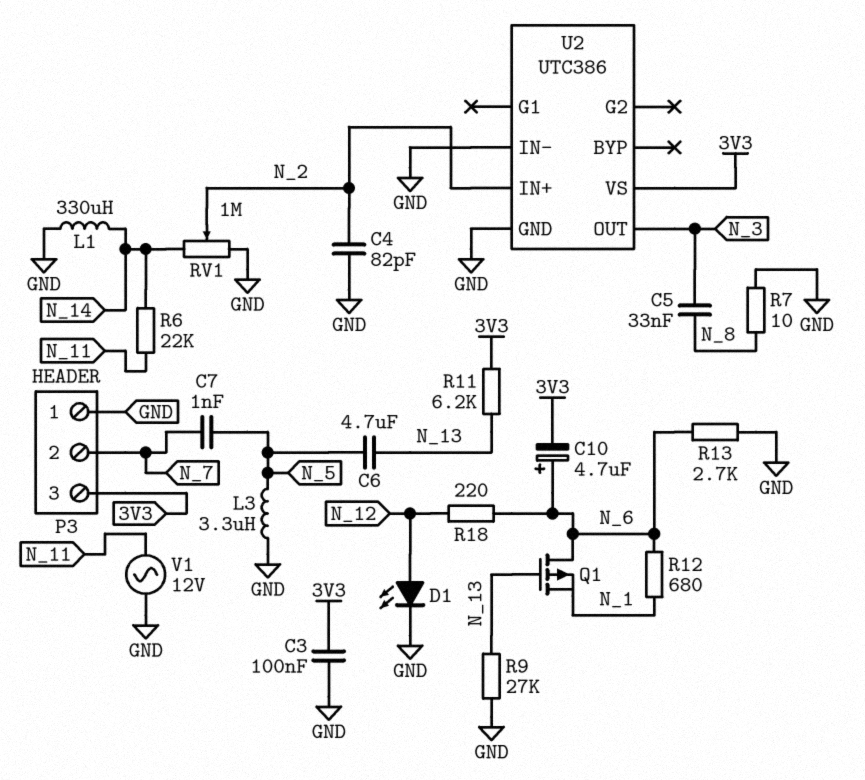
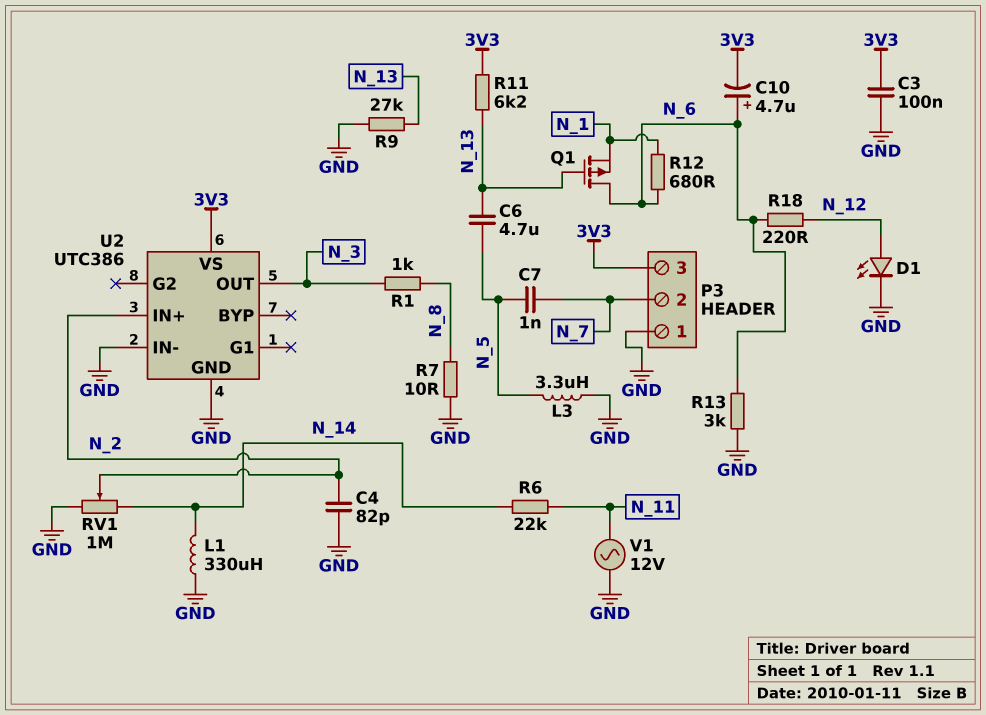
C5: 33nF (N_3, N_8) -> none
R1: none -> 1k (N_3, N_8)
R13: 2.7k (GND, N_6) -> 3k (GND, N_6)

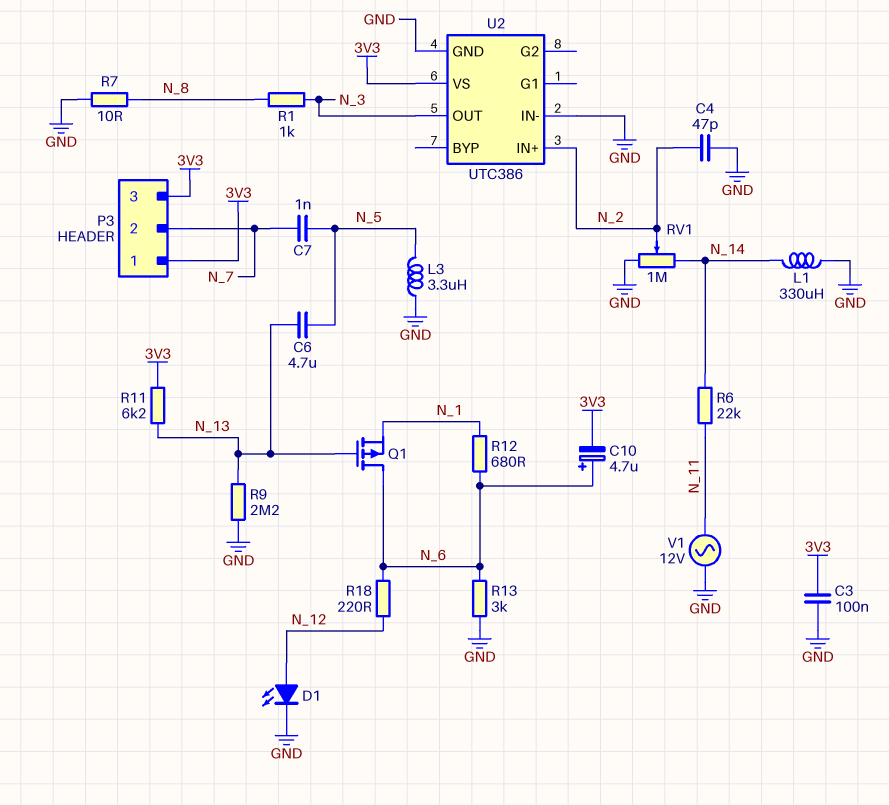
C4: 82pF (GND, N_2) -> 47pF (GND, N_2)
P3 pin 1: GND -> 3V3
R9: 27k (GND, N_13) -> 2.2M (GND, N_13)

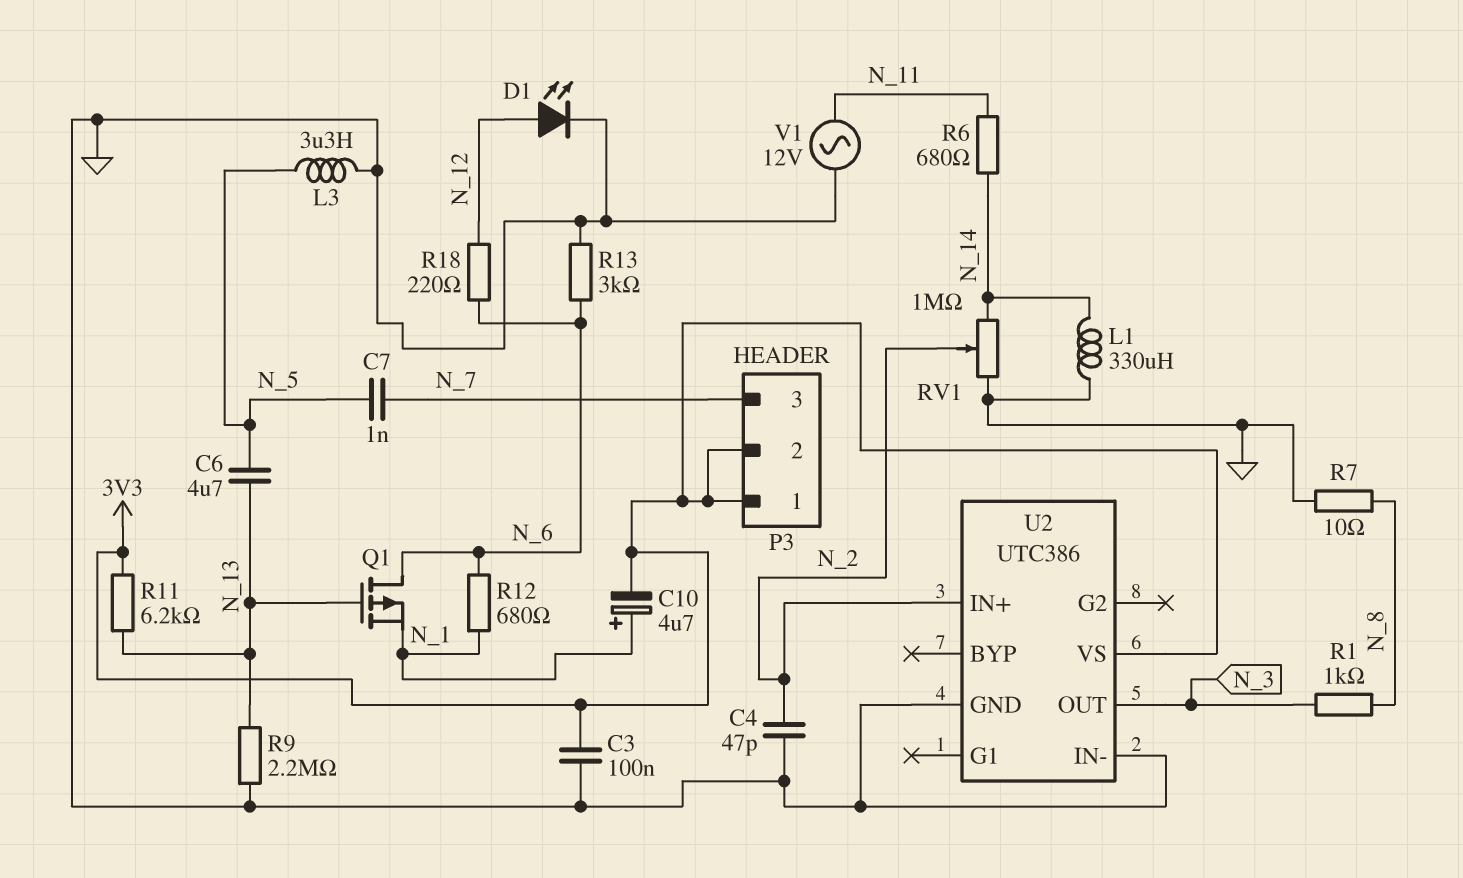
C10: 4.7uF (plus N_6, minus 3V3) -> 4.7uF (plus N_1, minus 3V3)
P3 pin 2: N_7 -> 3V3
P3 pin 3: 3V3 -> N_7
R6: 22k (N_11, N_14) -> 680 (N_11, N_14)

